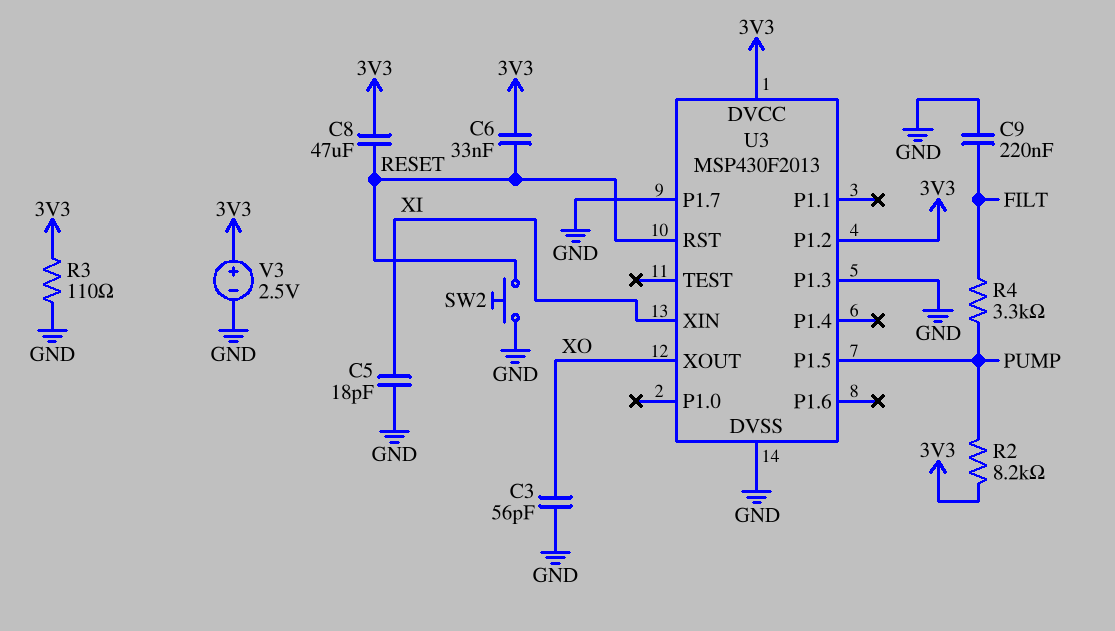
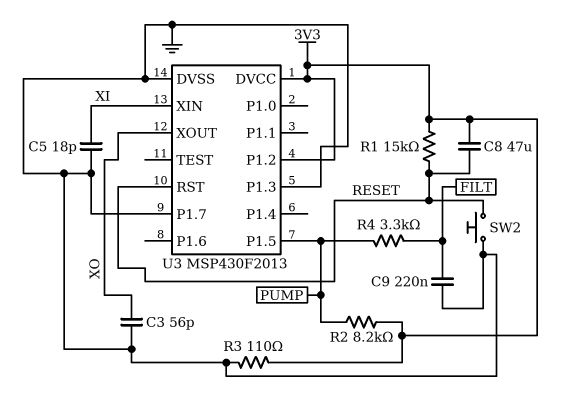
C6: 33nF (3V3, RESET) -> none
R1: none -> 15k (3V3, RESET)
V3: 2.5V (plus 3V3, minus GND) -> none

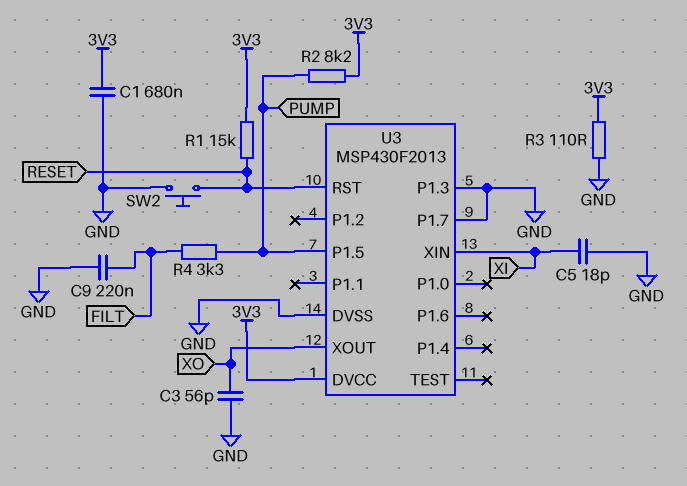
C1: none -> 680nF (3V3, GND)
C8: 47uF (3V3, RESET) -> none
U3 pin P1.2: 3V3 -> none

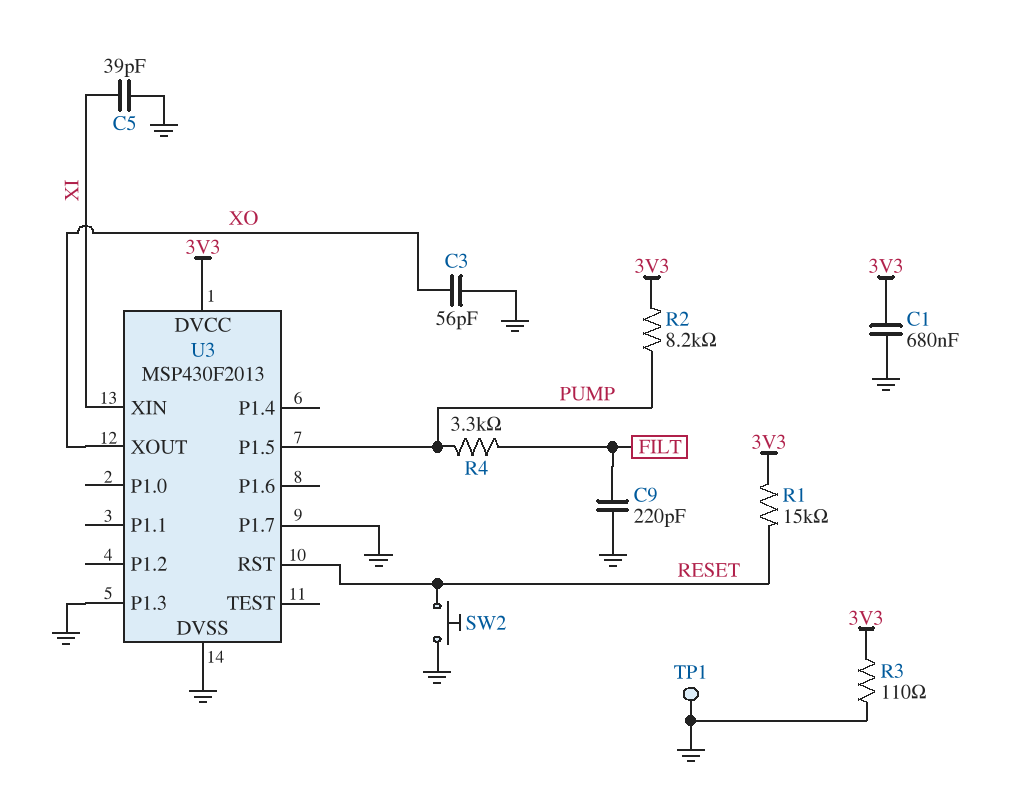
C5: 18pF (GND, XI) -> 39pF (GND, XI)
C9: 220nF (FILT, GND) -> 220pF (FILT, GND)
TP1: none -> test point (GND)

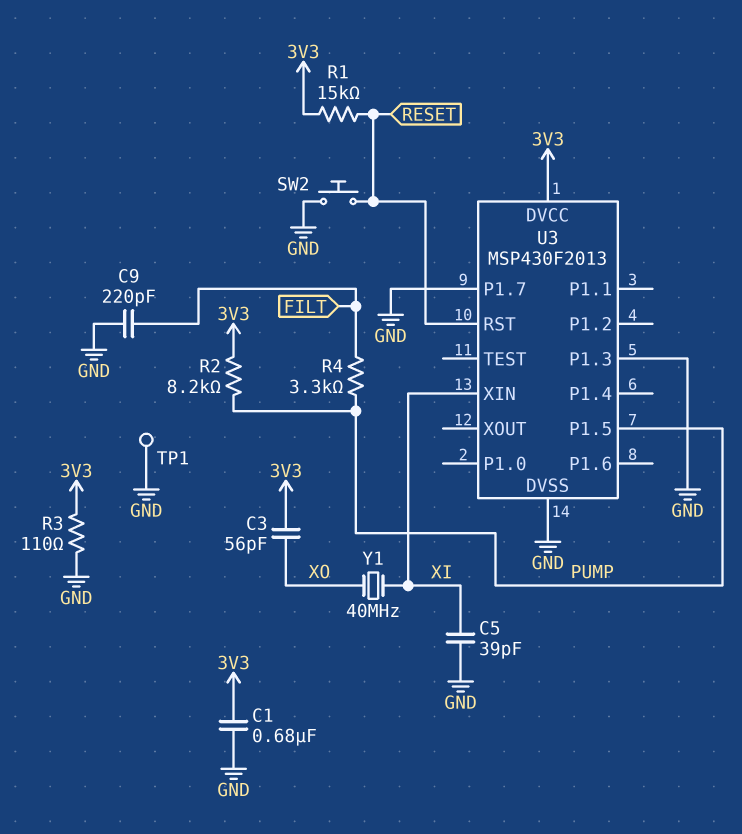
C3: 56pF (GND, XO) -> 56pF (3V3, XO)
U3 pin XOUT: XO -> none
Y1: none -> 40MHz (XI, XO)

